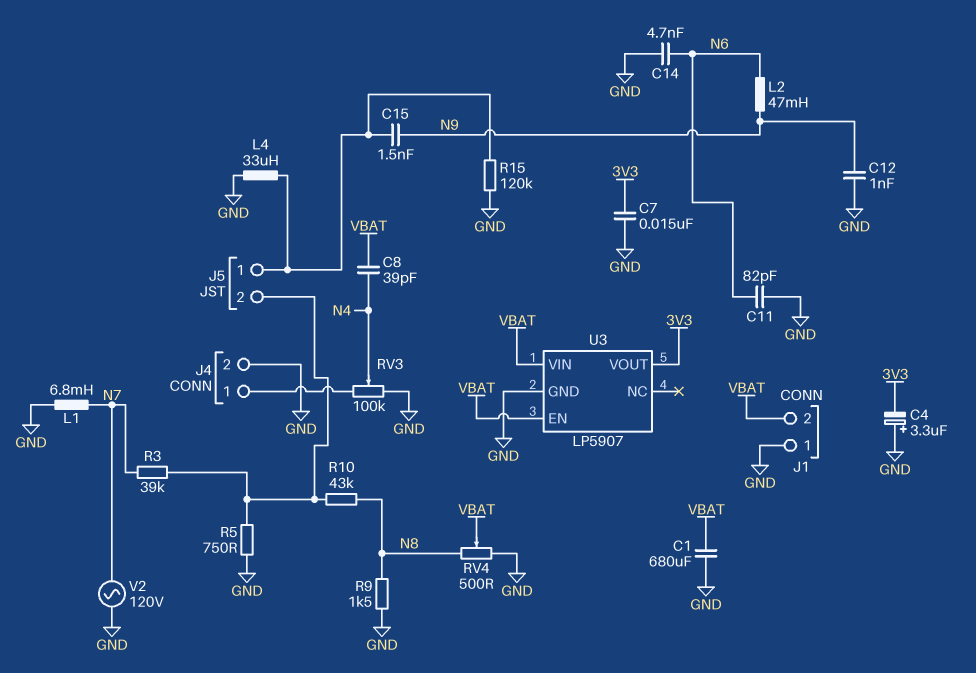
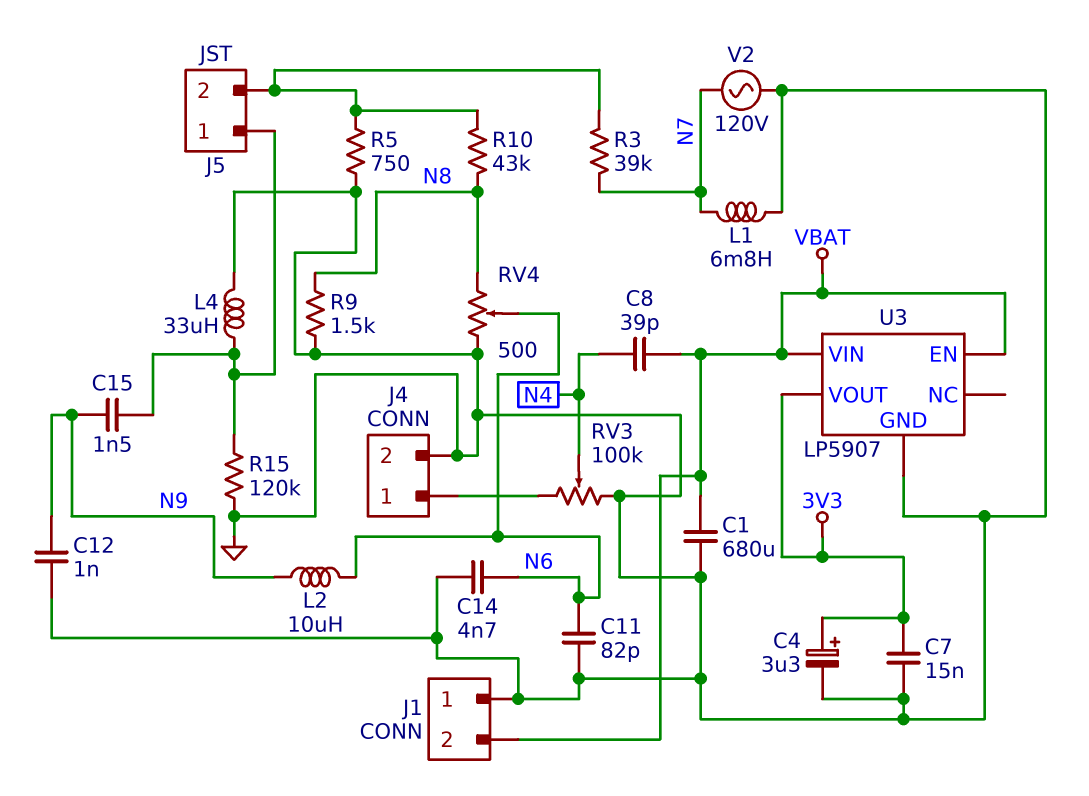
C4: 3.3uF (plus GND, minus 3V3) -> 3.3uF (plus 3V3, minus GND)
L2: 47mH (N6, N9) -> 10uH (N6, N9)
RV4: 500 (GND, N8, wiper VBAT) -> 500 (GND, N8, wiper N6)

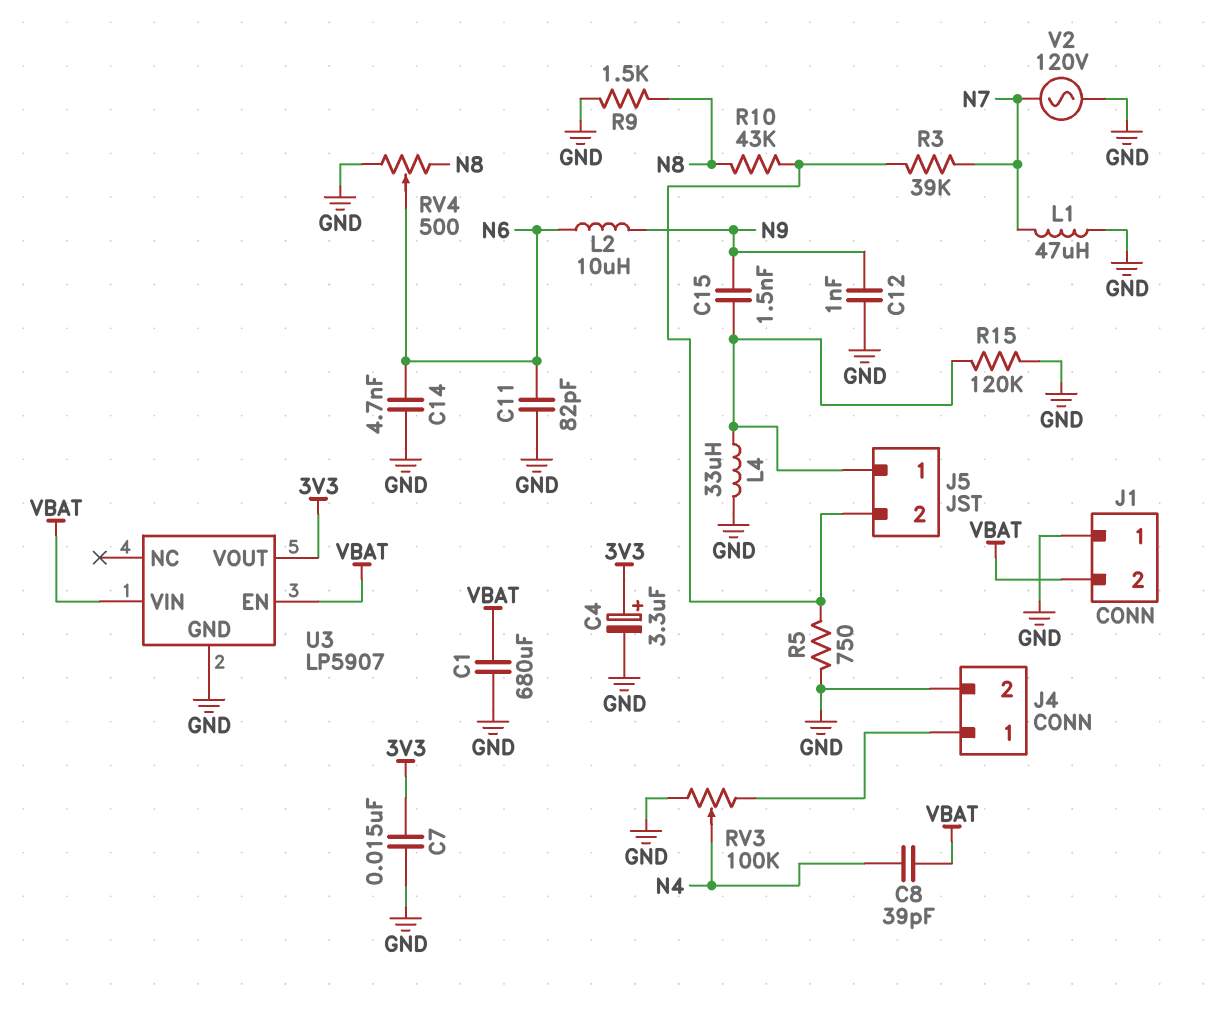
L1: 6.8mH (GND, N7) -> 47uH (GND, N7)

